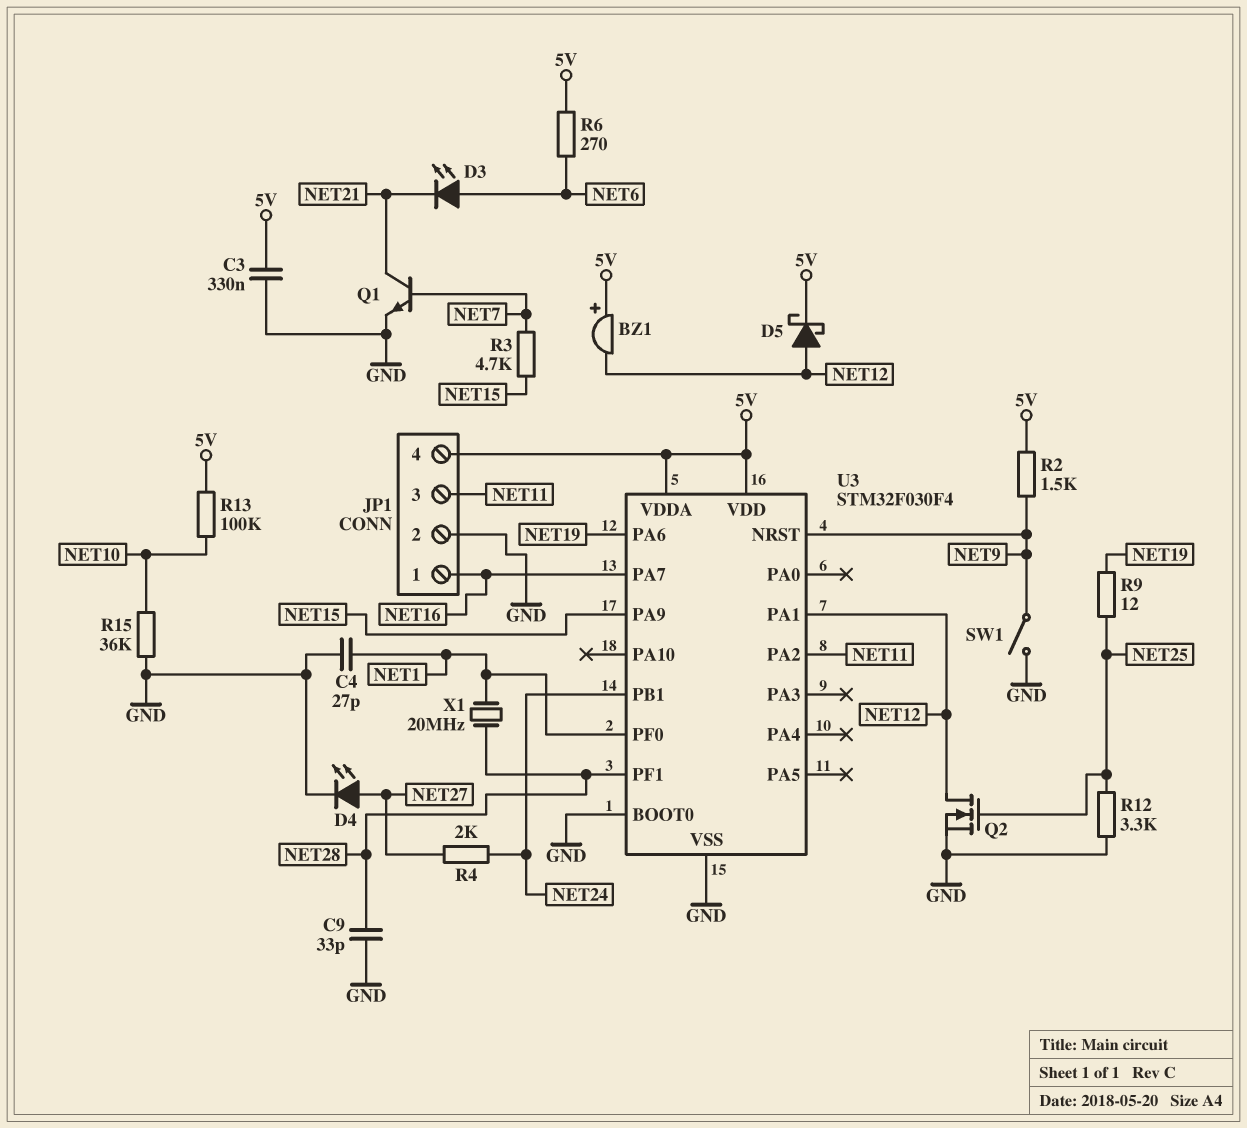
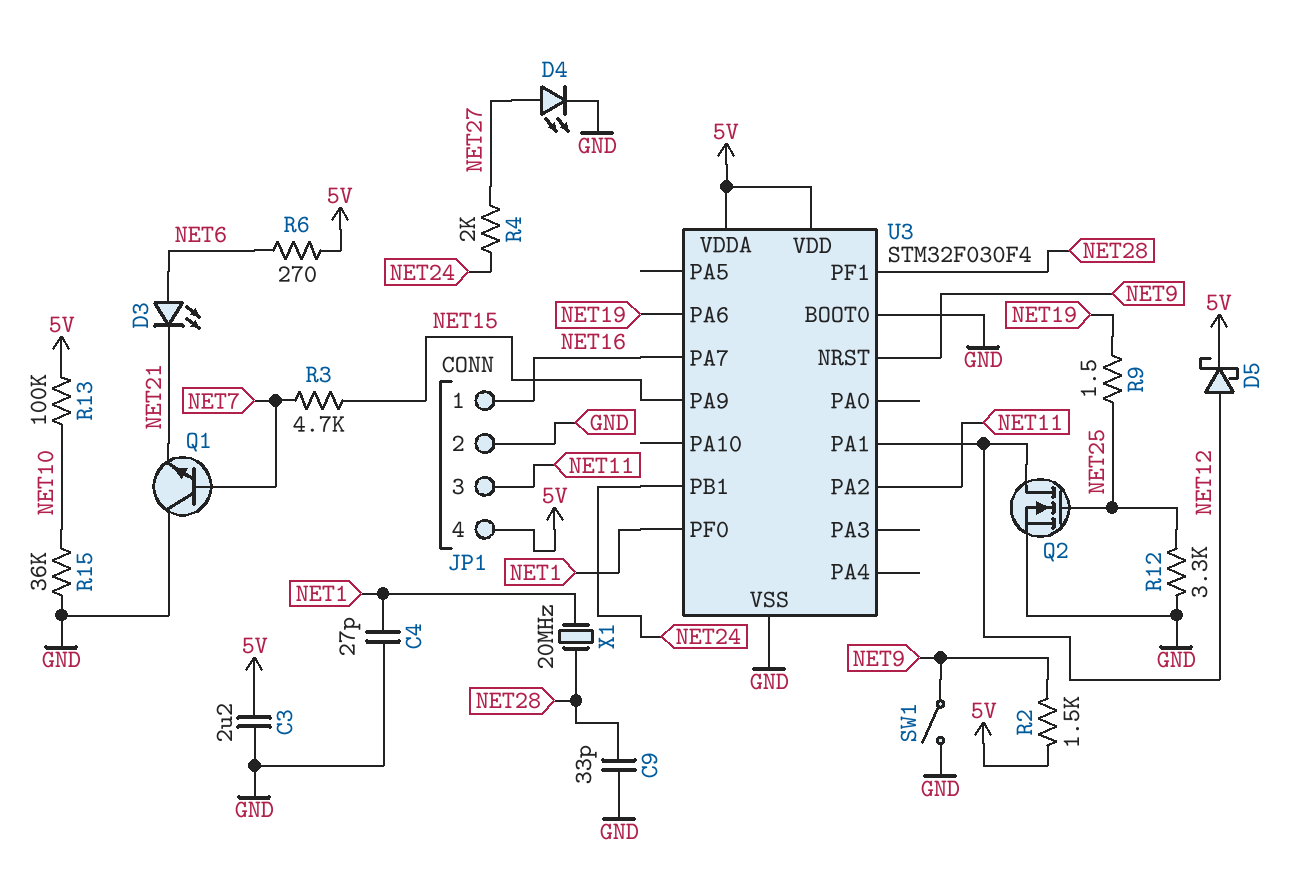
BZ1: buzzer (plus 5V, minus NET12) -> none
C3: 330nF (5V, GND) -> 2.2uF (5V, GND)
Q1: NPN (B NET7, C NET21, E GND) -> NPN (B NET7, C GND, E NET21)
R9: 12 (NET19, NET25) -> 1.5 (NET19, NET25)

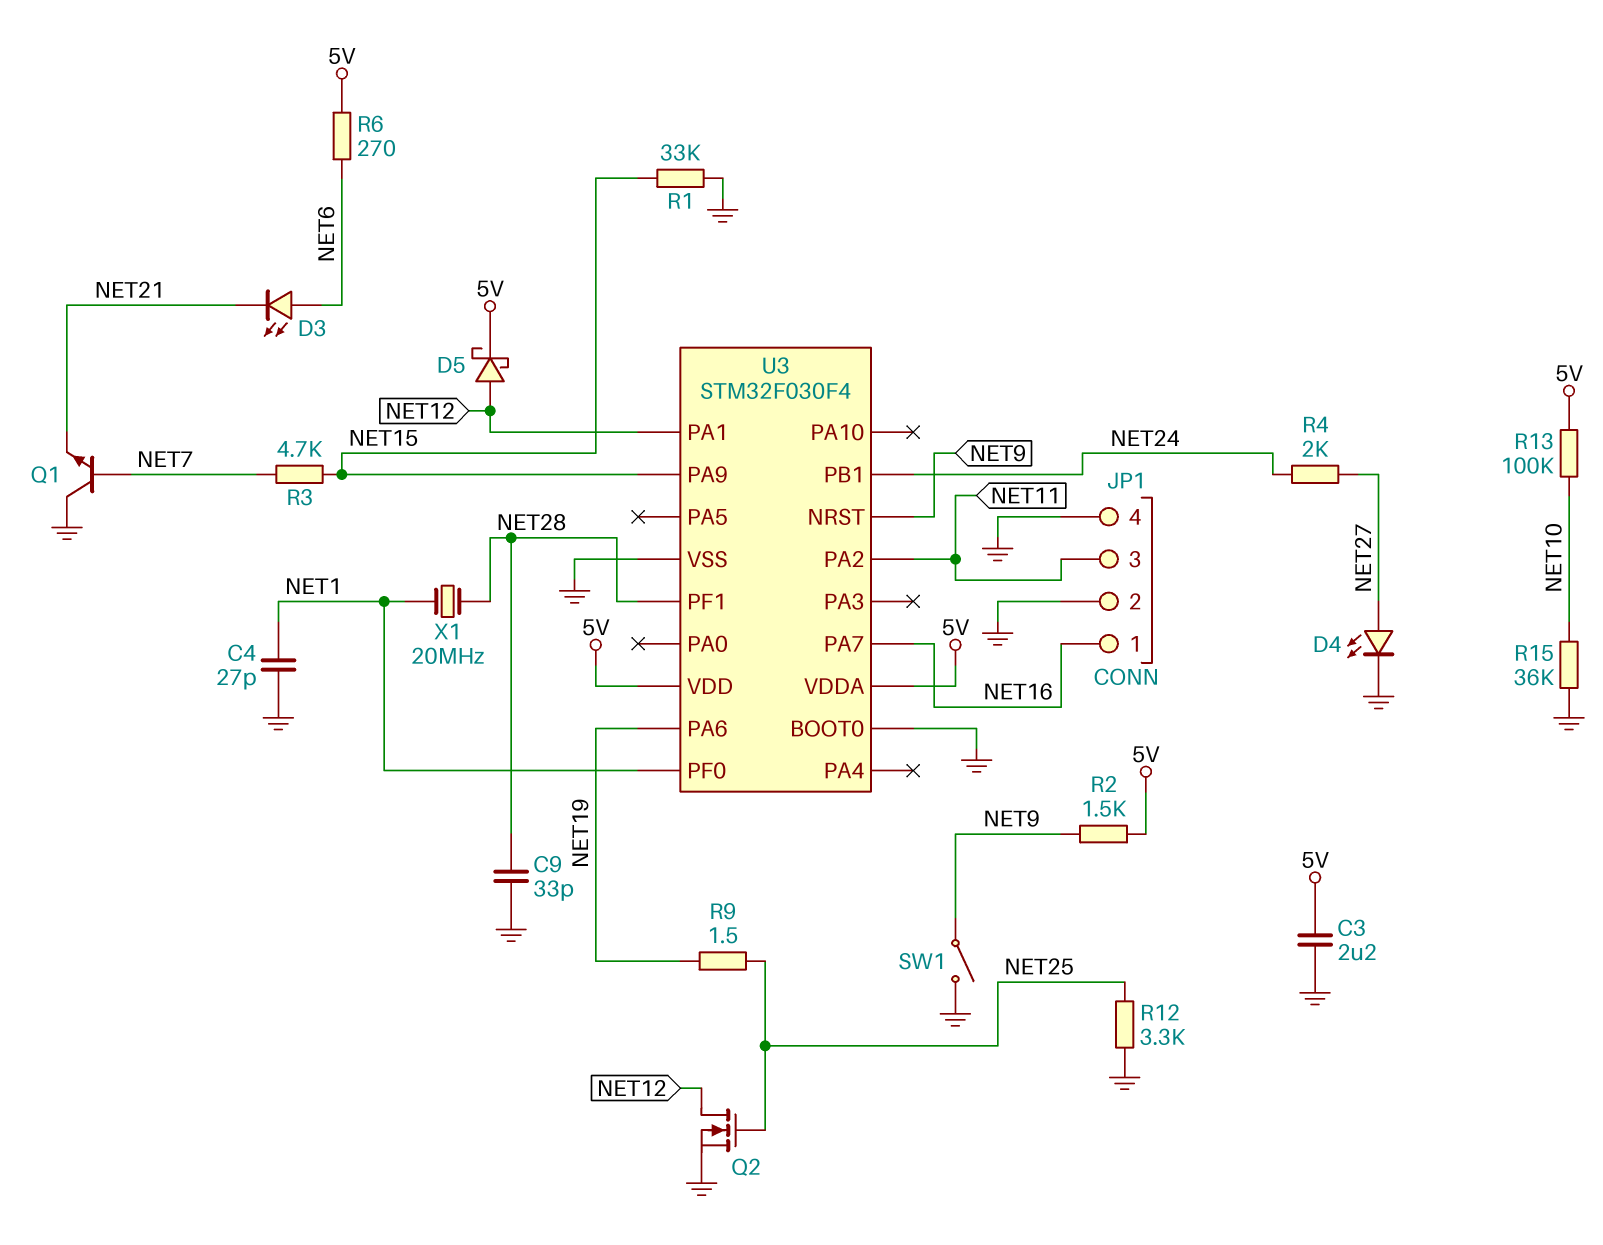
JP1 pin 4: 5V -> GND
R1: none -> 33k (GND, NET15)

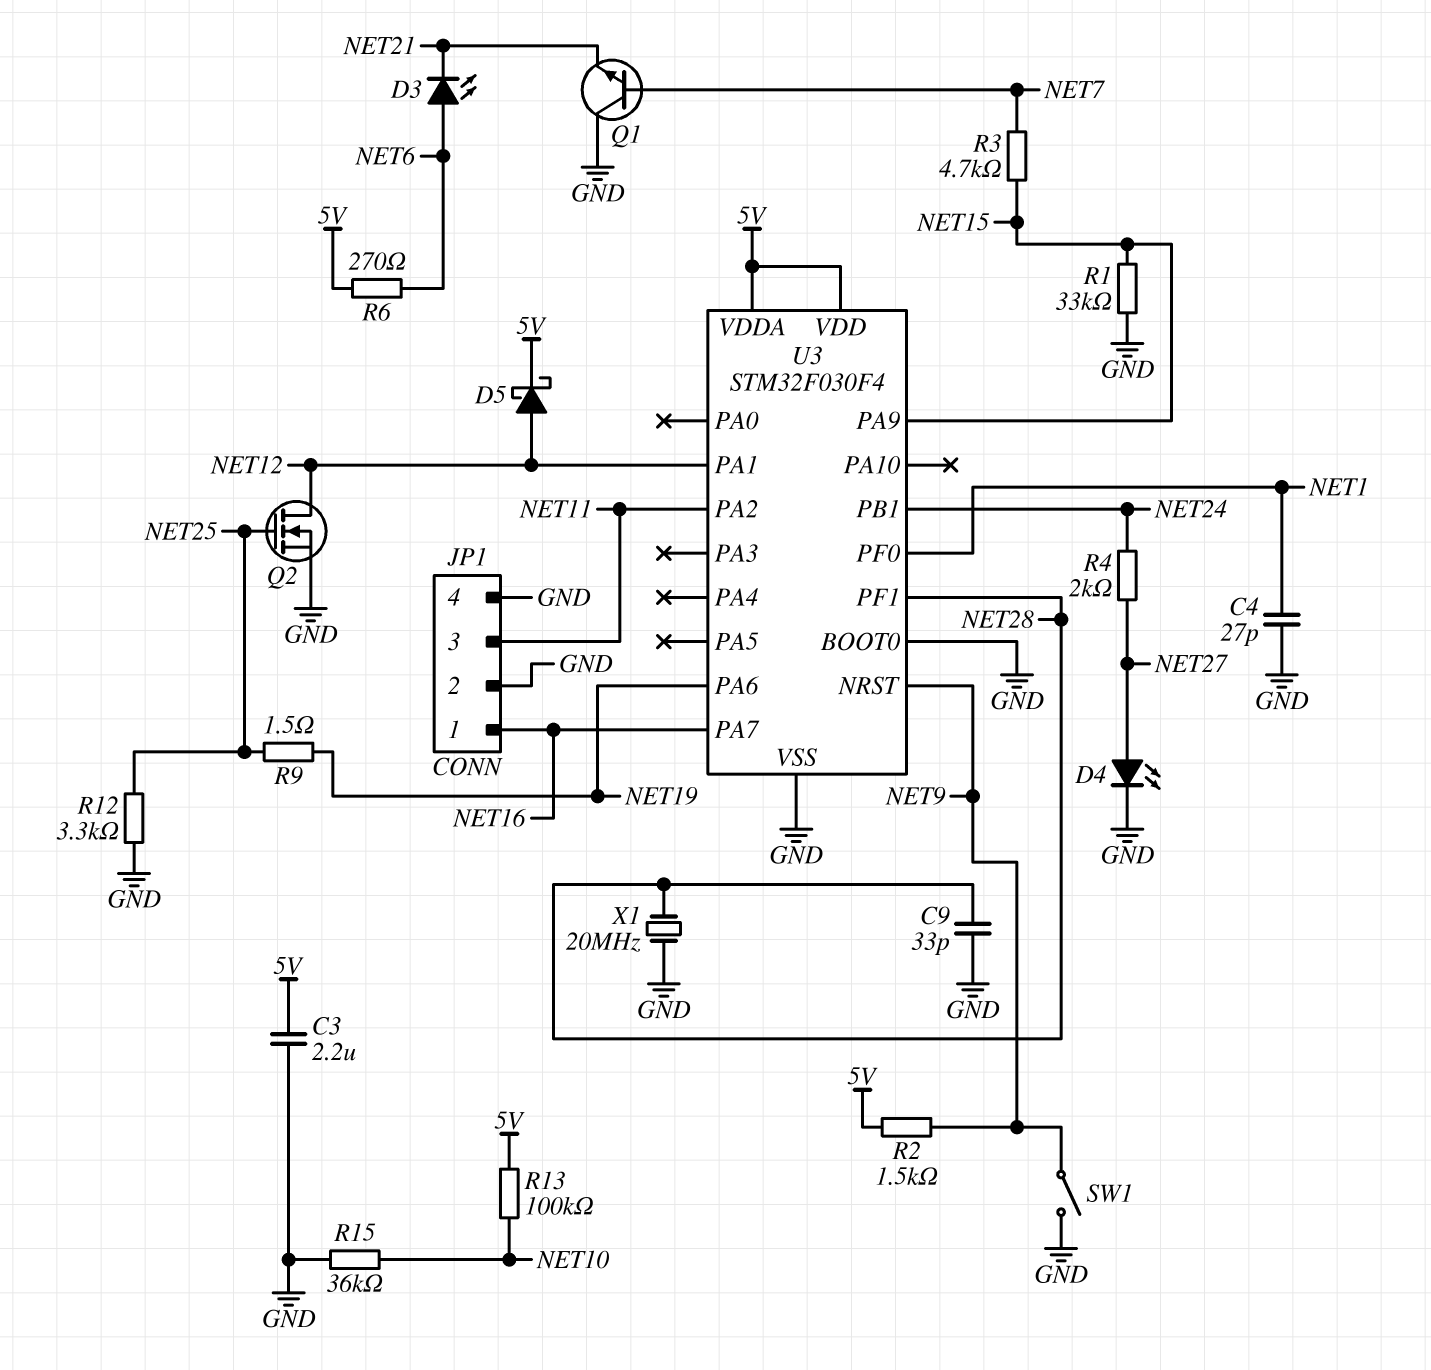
X1: 20MHz (NET1, NET28) -> 20MHz (GND, NET28)

